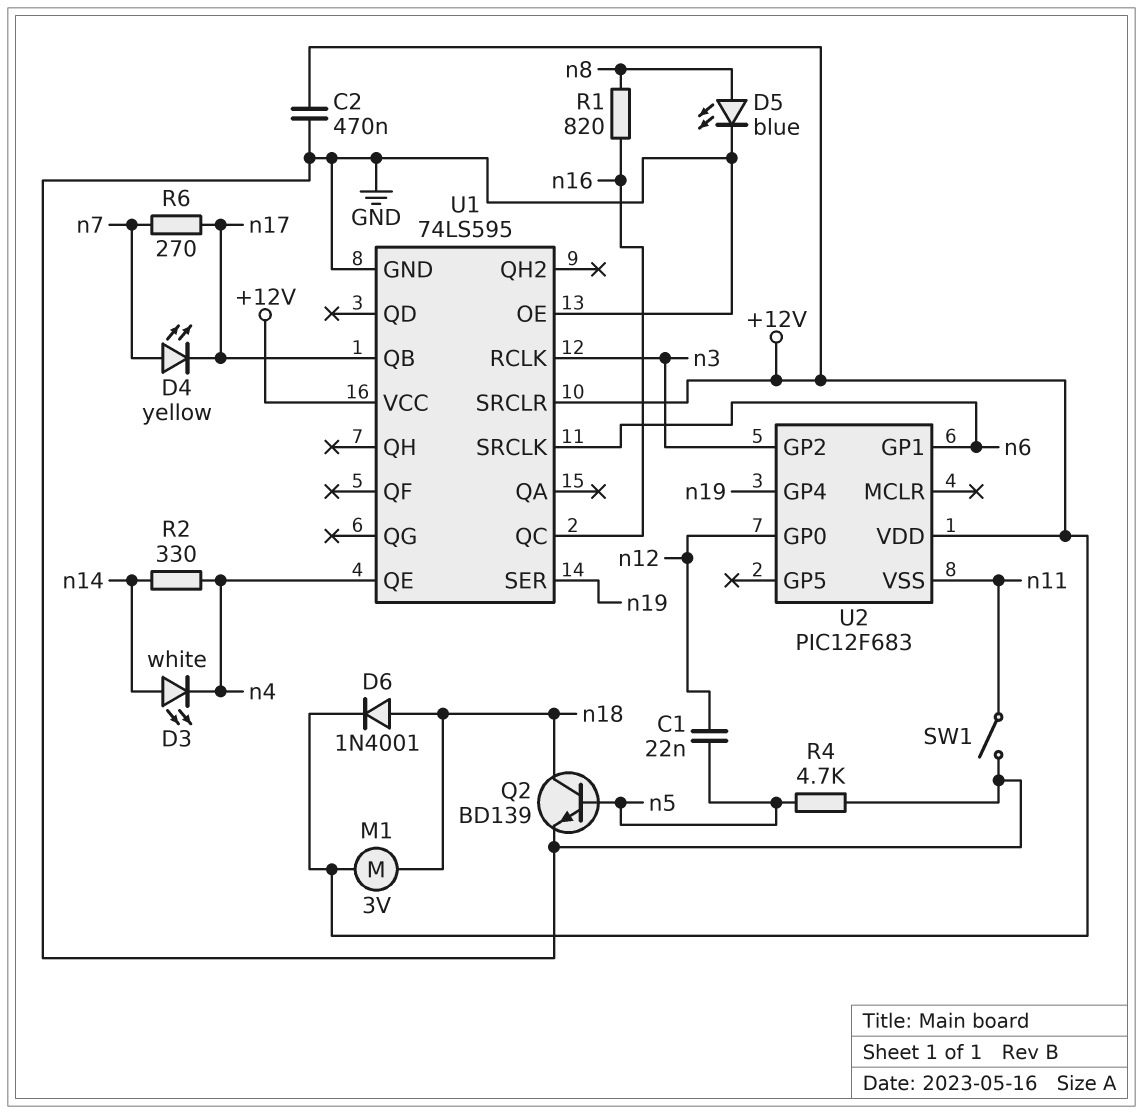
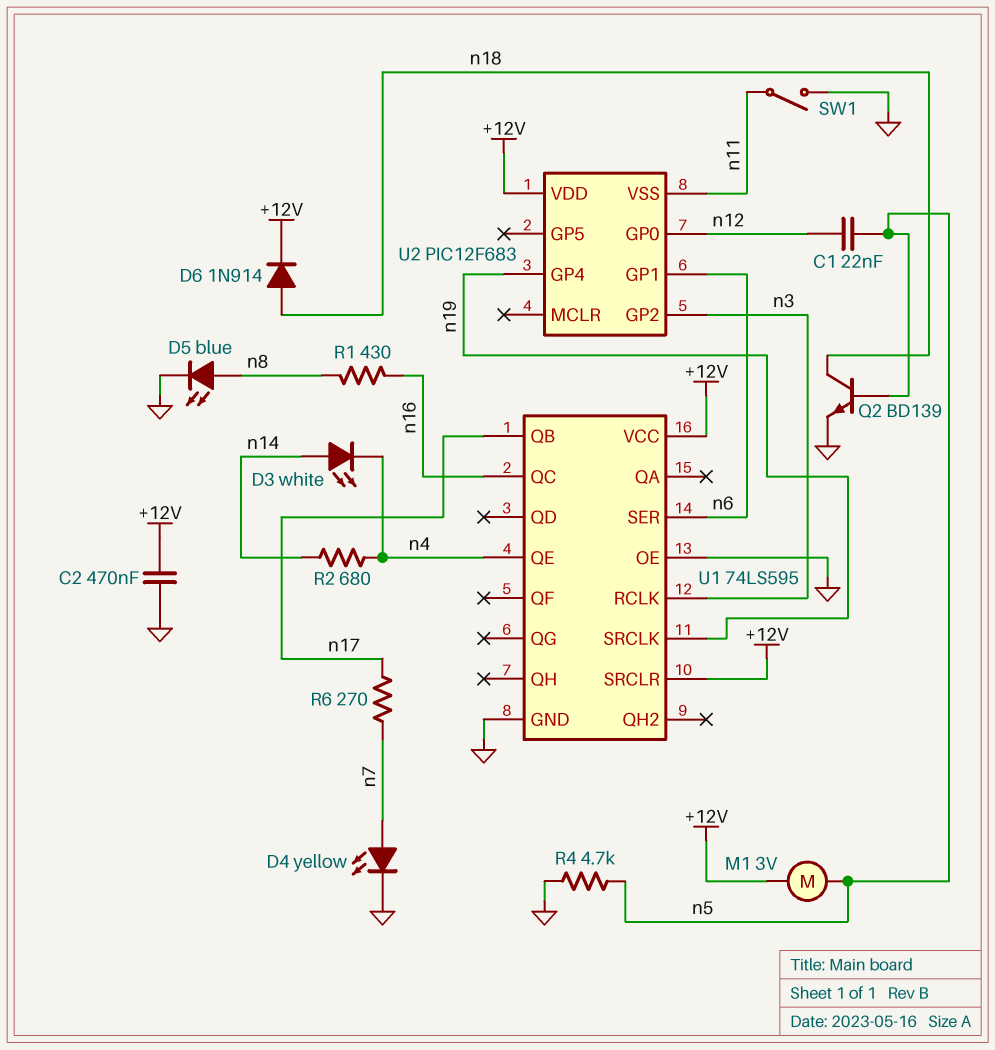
D4: LED yellow (A n7, K n17) -> LED yellow (A n7, K GND)
D6: diode 1N4001 (A n18, K +12V) -> diode 1N914 (A n18, K +12V)
M1: motor 3V (+12V, n18) -> motor 3V (+12V, n5)
R1: 820 (n8, n16) -> 430 (n8, n16)
R2: 330 (n4, n14) -> 680 (n4, n14)
U1 pin SER: n19 -> n6
U1 pin SRCLK: n6 -> n19

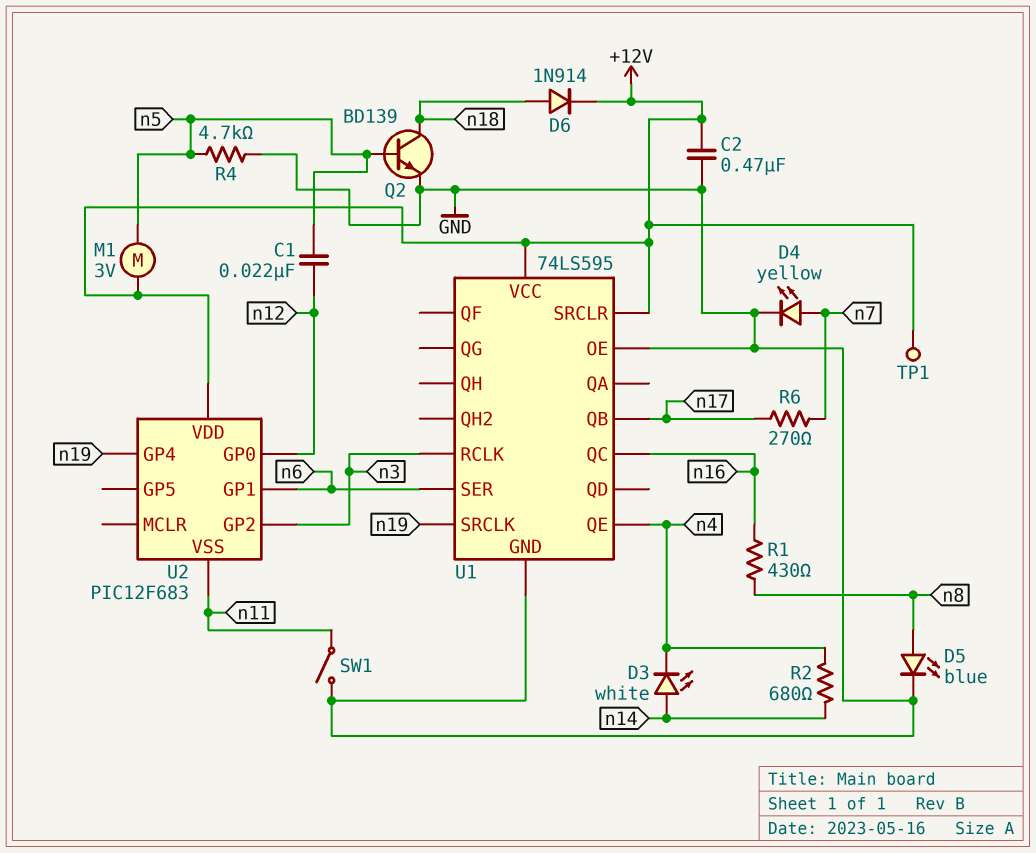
TP1: none -> test point (+12V)

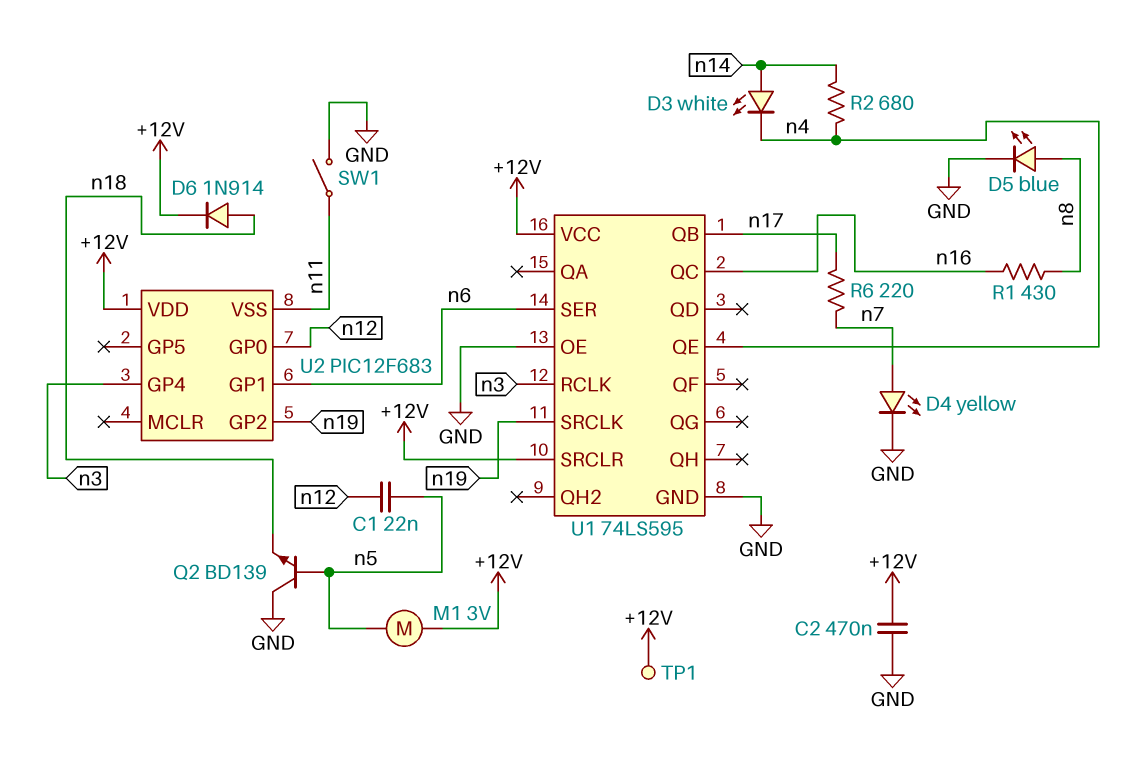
Q2: NPN BD139 (B n5, C n18, E GND) -> NPN BD139 (B n5, C GND, E n18)
R4: 4.7k (GND, n5) -> none
R6: 270 (n7, n17) -> 220 (n7, n17)
U2 pin GP2: n3 -> n19
U2 pin GP4: n19 -> n3

